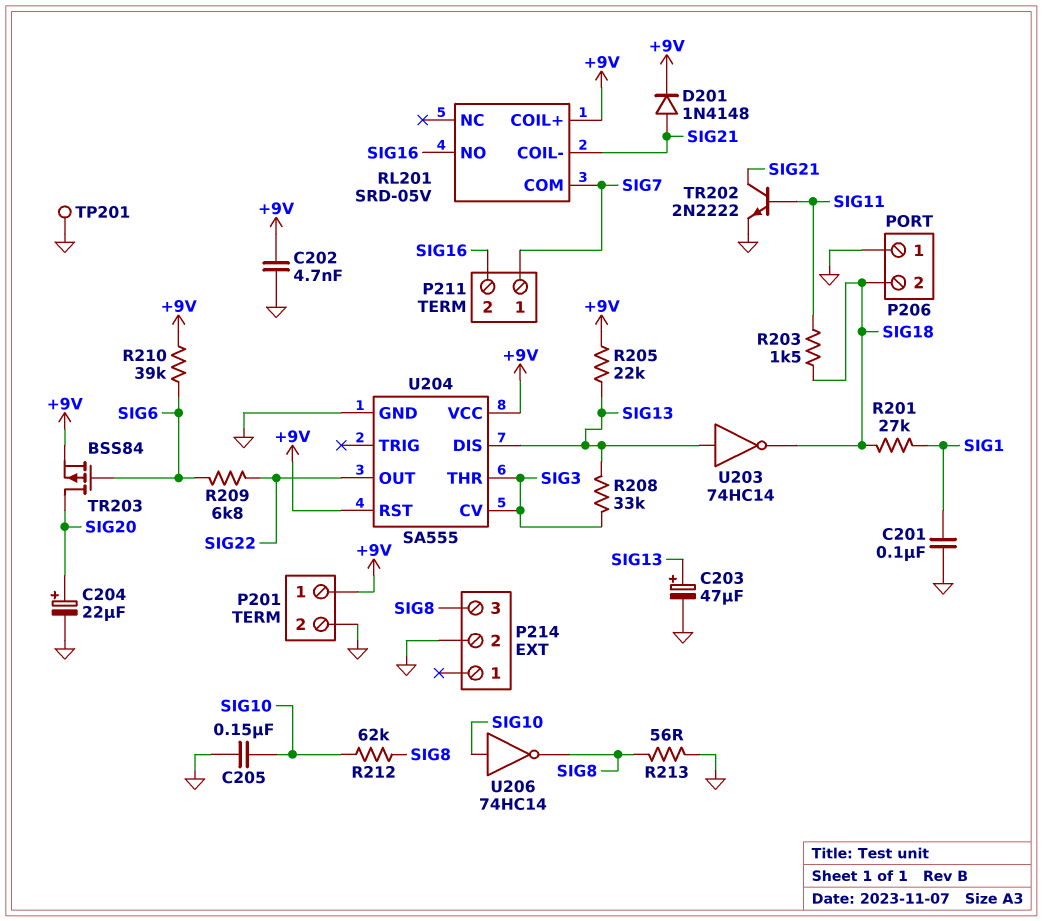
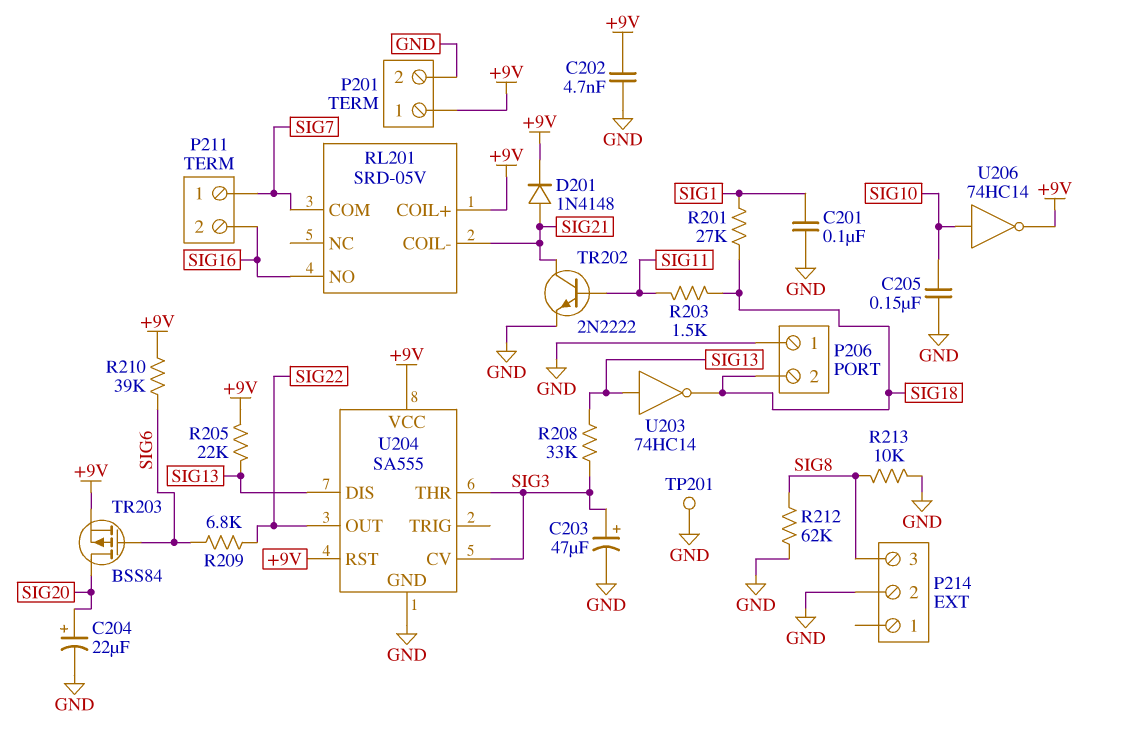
C203: 47uF (plus SIG13, minus GND) -> 47uF (plus SIG3, minus GND)
R212: 62k (SIG8, SIG10) -> 62k (GND, SIG8)
R213: 56 (GND, SIG8) -> 10k (GND, SIG8)
U206: NOT 74HC14 (in SIG10, out SIG8) -> NOT 74HC14 (in SIG10, out +9V)

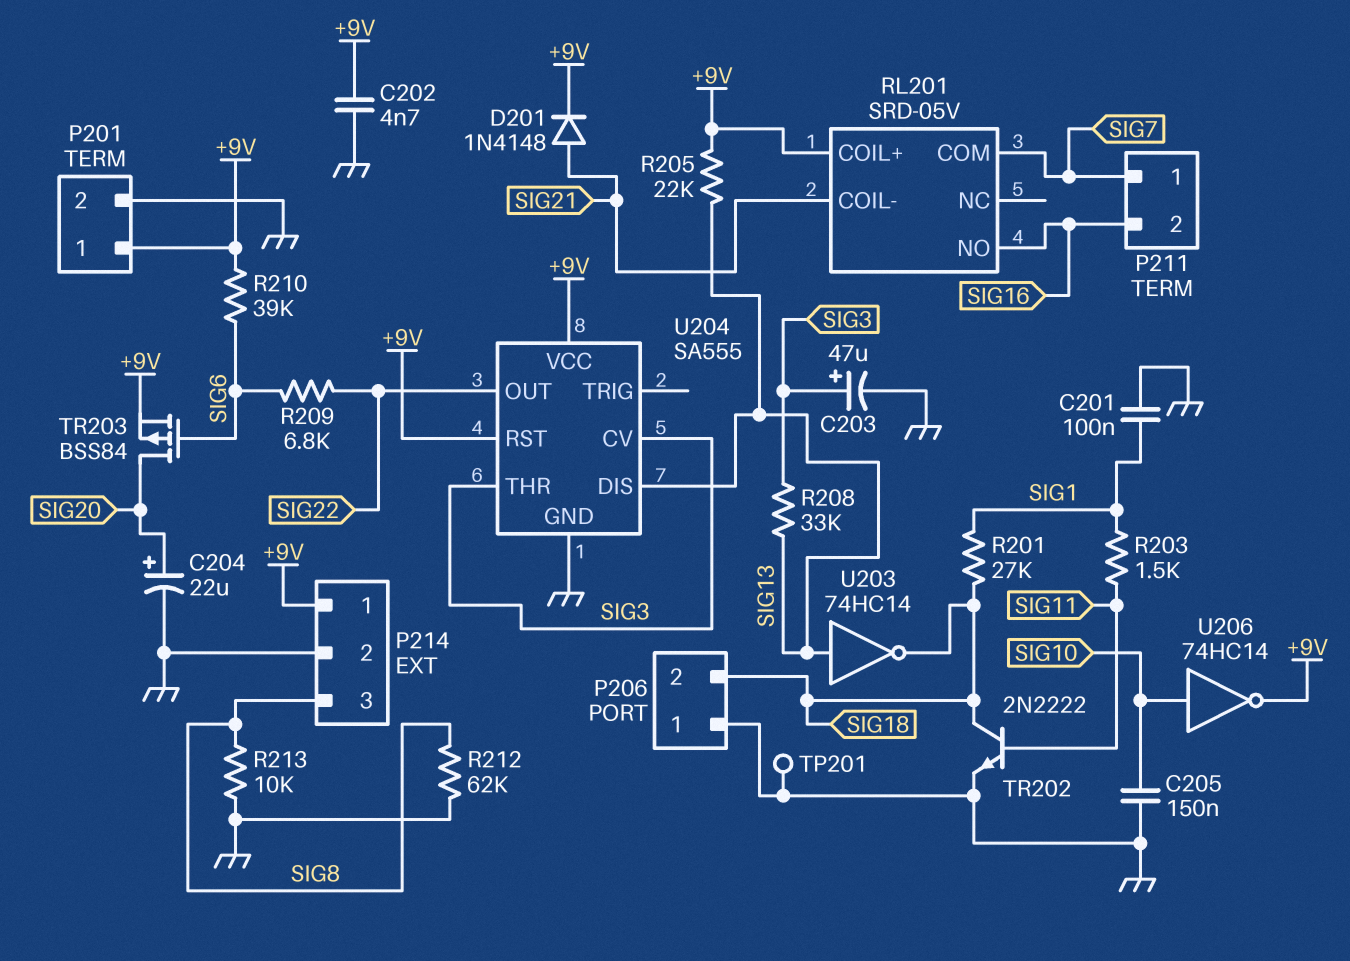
P214 pin 1: none -> +9V
R203: 1.5k (SIG11, SIG18) -> 1.5k (SIG1, SIG11)
TR202: NPN 2N2222 (B SIG11, C SIG21, E GND) -> NPN 2N2222 (B SIG11, C SIG18, E GND)

